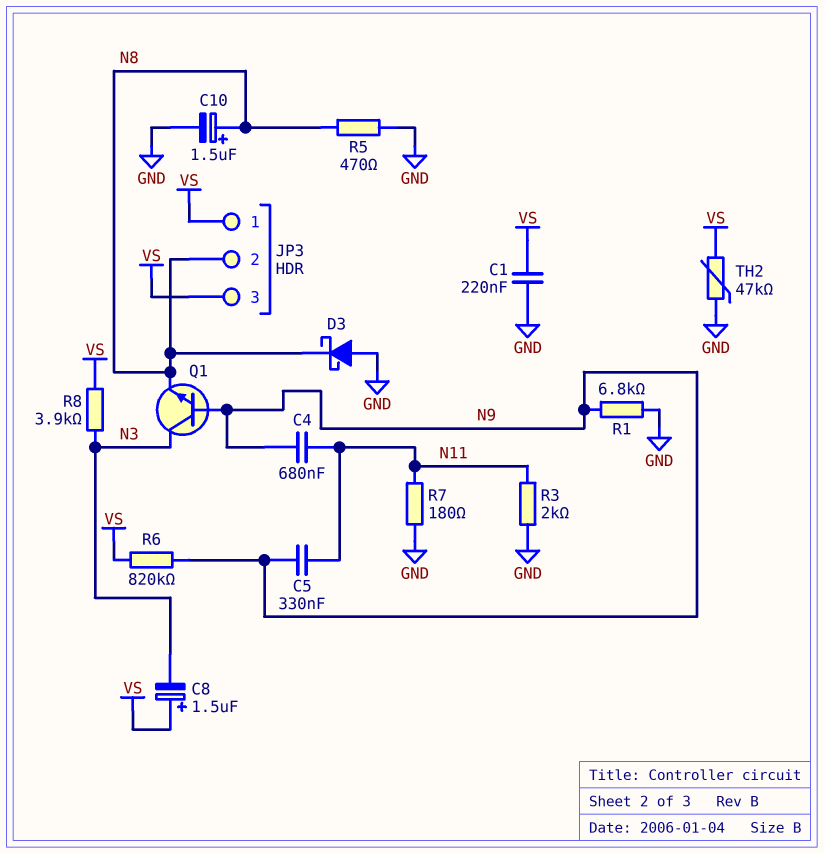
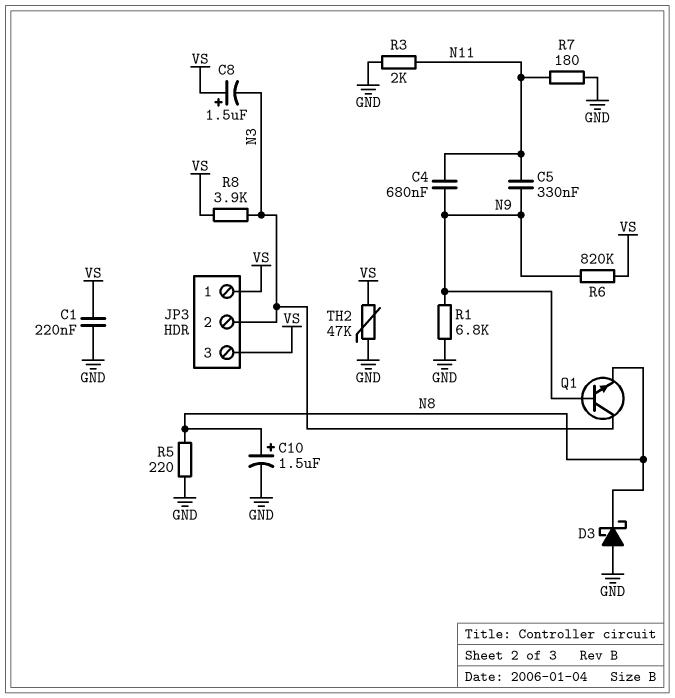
JP3 pin 2: N8 -> N3
R5: 470 (GND, N8) -> 220 (GND, N8)

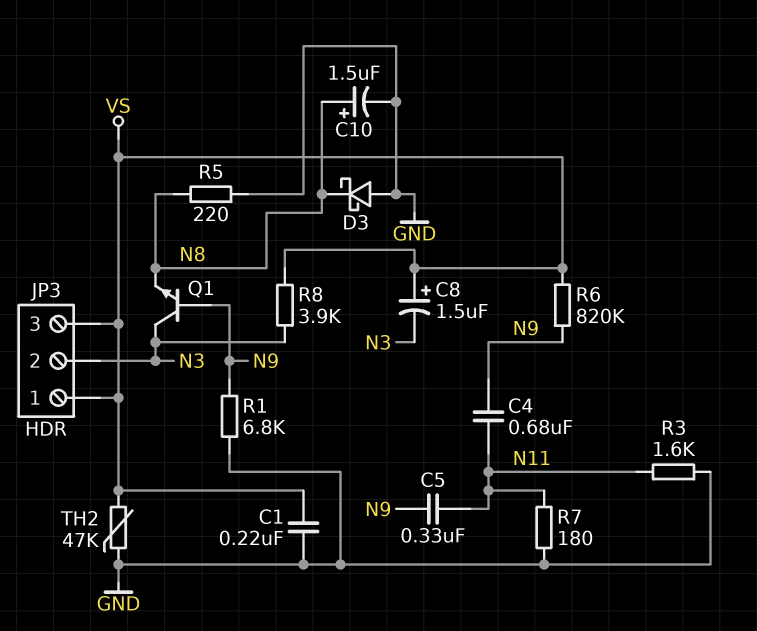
R3: 2k (GND, N11) -> 1.6k (GND, N11)

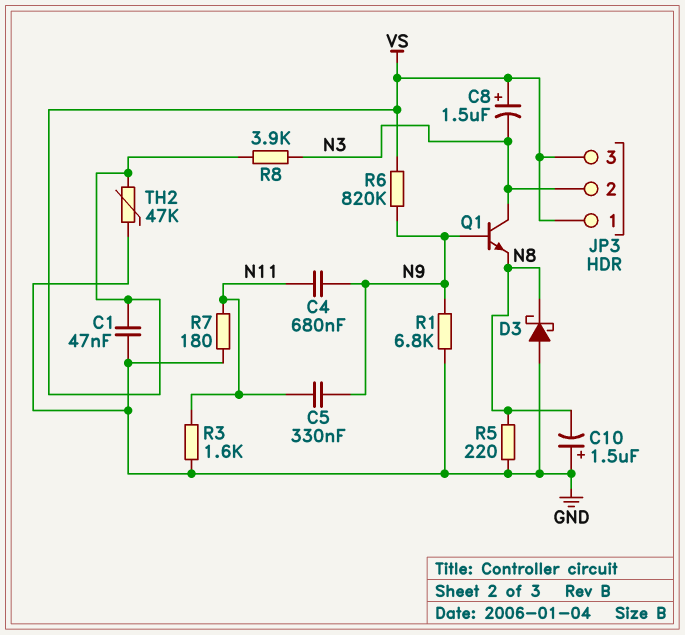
C1: 220nF (GND, VS) -> 47nF (GND, VS)
C10: 1.5uF (plus N8, minus GND) -> 1.5uF (plus GND, minus N8)

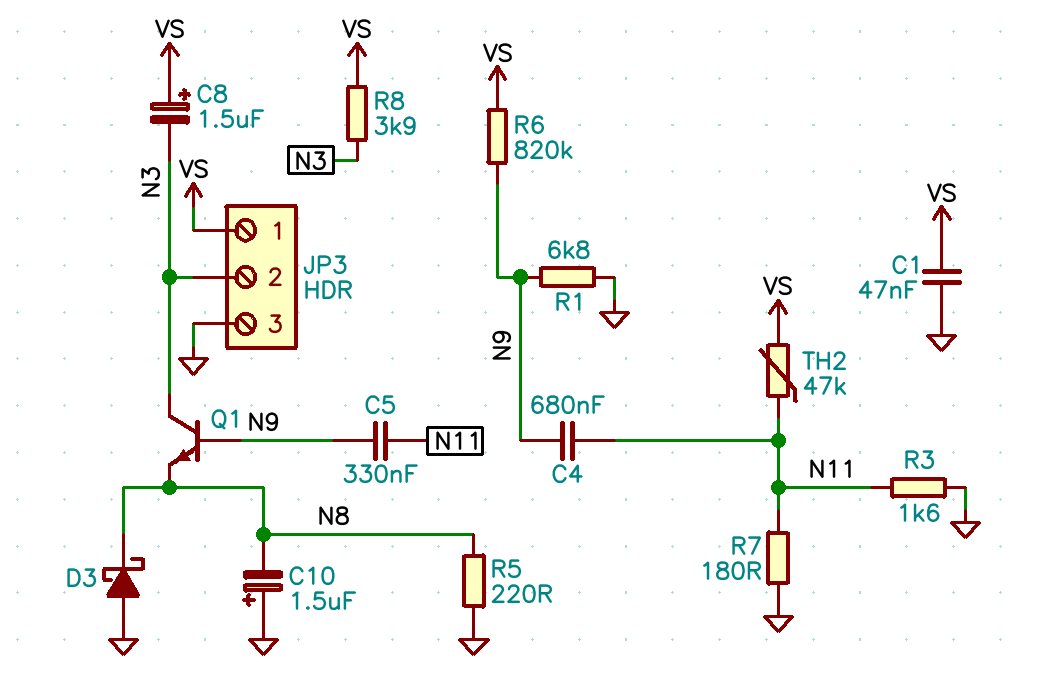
JP3 pin 3: VS -> GND
TH2: 47k (GND, VS) -> 47k (N11, VS)

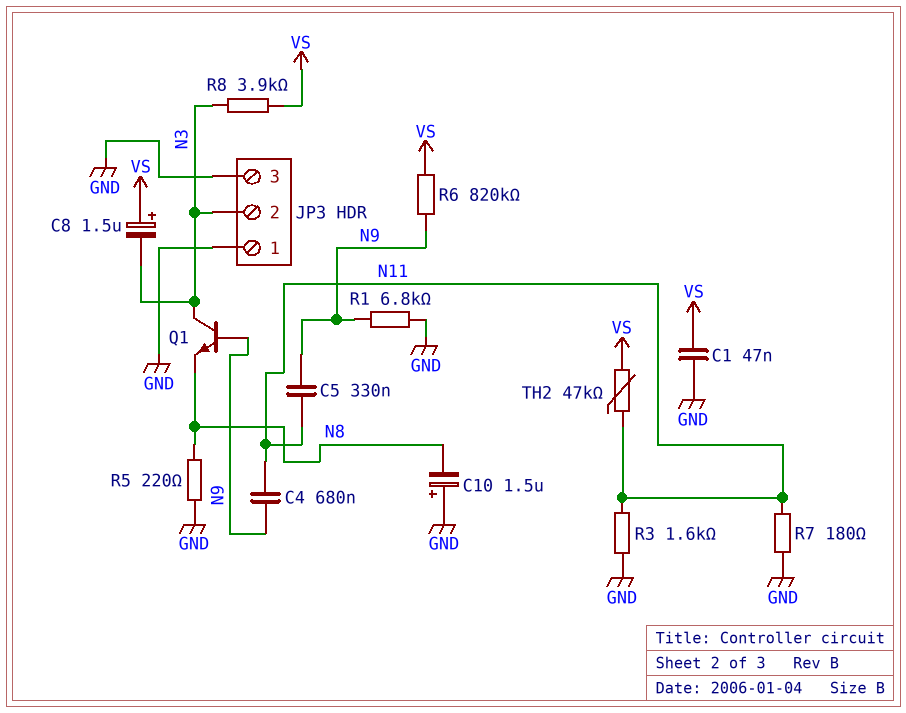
D3: schottky (A GND, K N8) -> none
JP3 pin 1: VS -> GND

